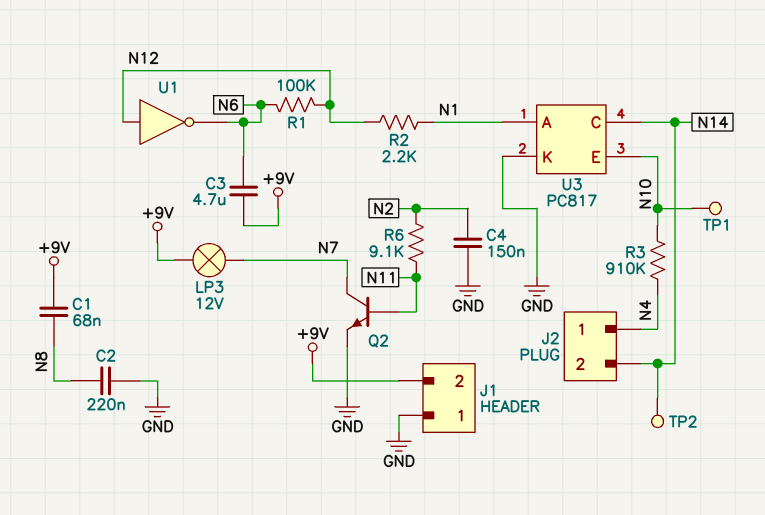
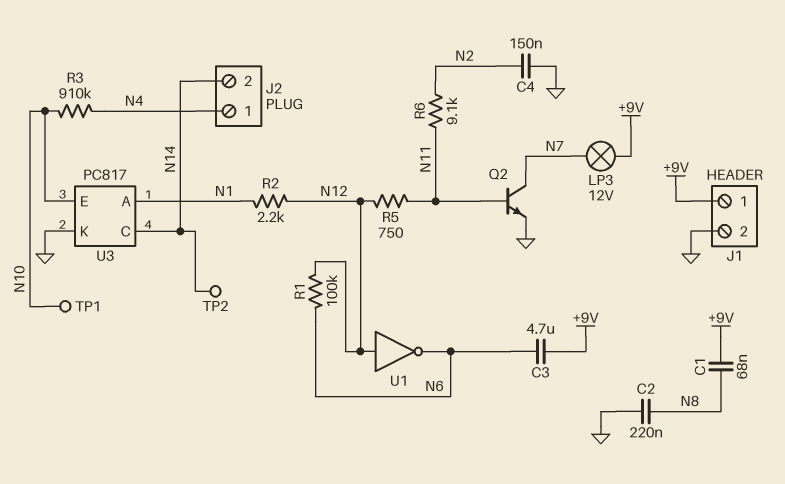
J1 pin 1: GND -> +9V
J1 pin 2: +9V -> GND
R5: none -> 750 (N11, N12)

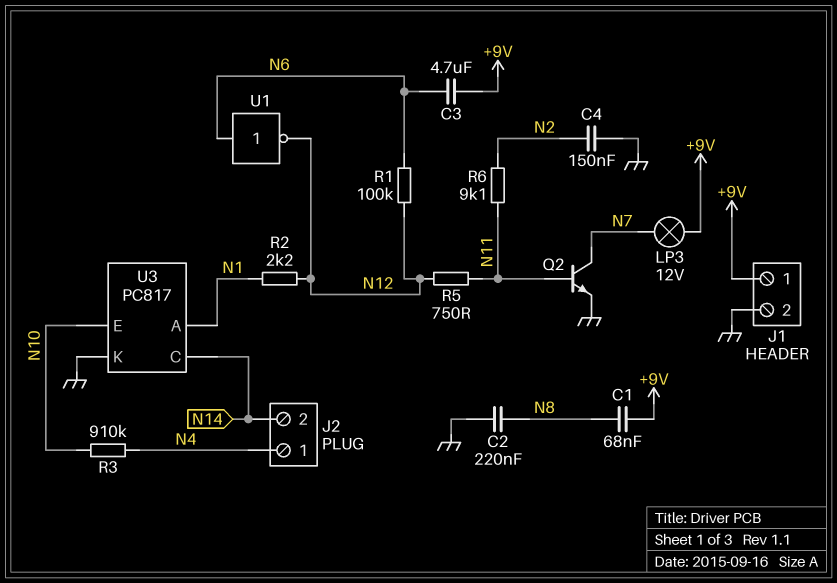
TP1: test point (N10) -> none
TP2: test point (N14) -> none
U1: NOT (in N12, out N6) -> NOT (in N6, out N12)

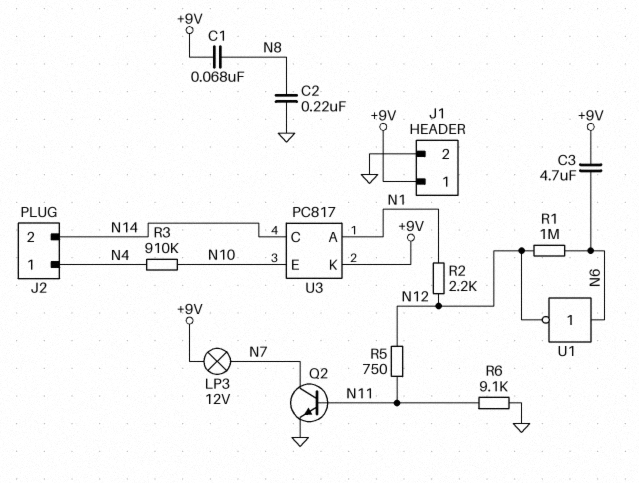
C4: 150nF (GND, N2) -> none
R1: 100k (N6, N12) -> 1M (N6, N12)
R6: 9.1k (N2, N11) -> 9.1k (GND, N11)
U3 pin K: GND -> +9V

